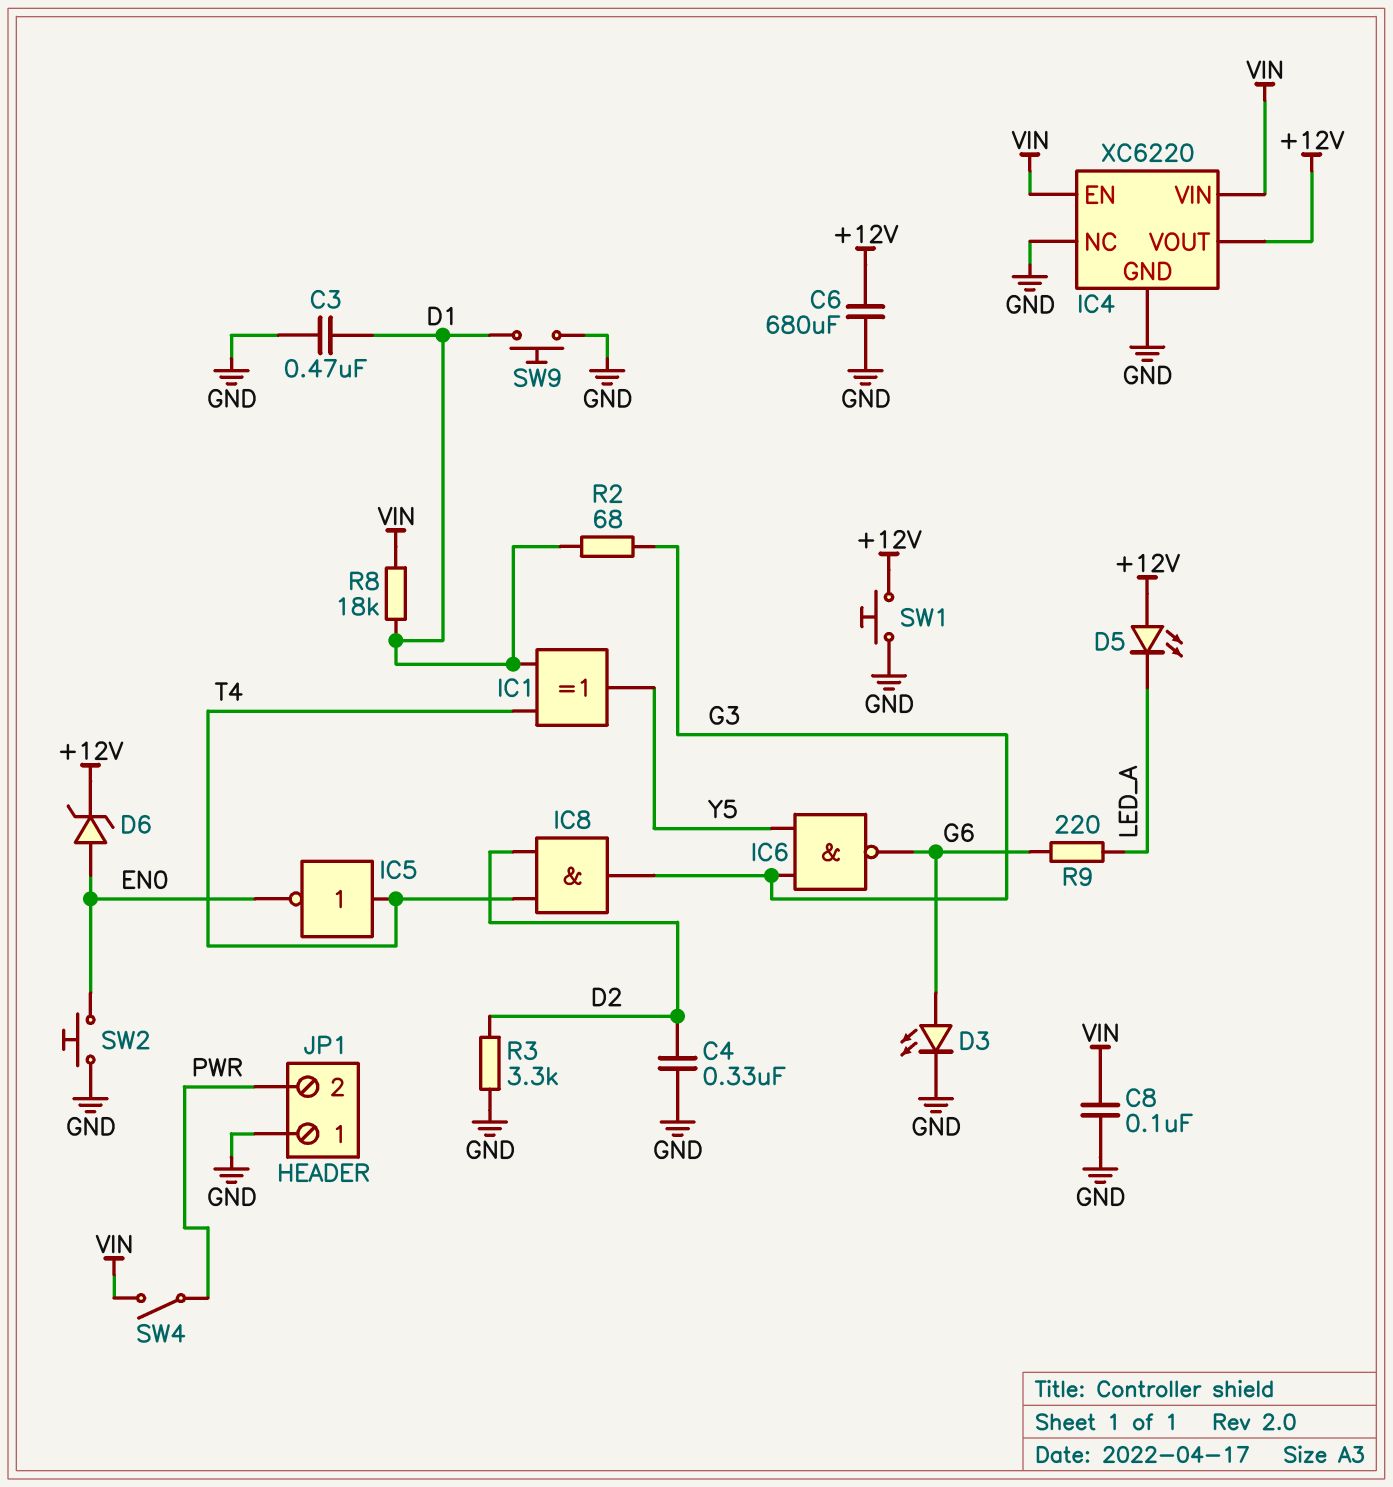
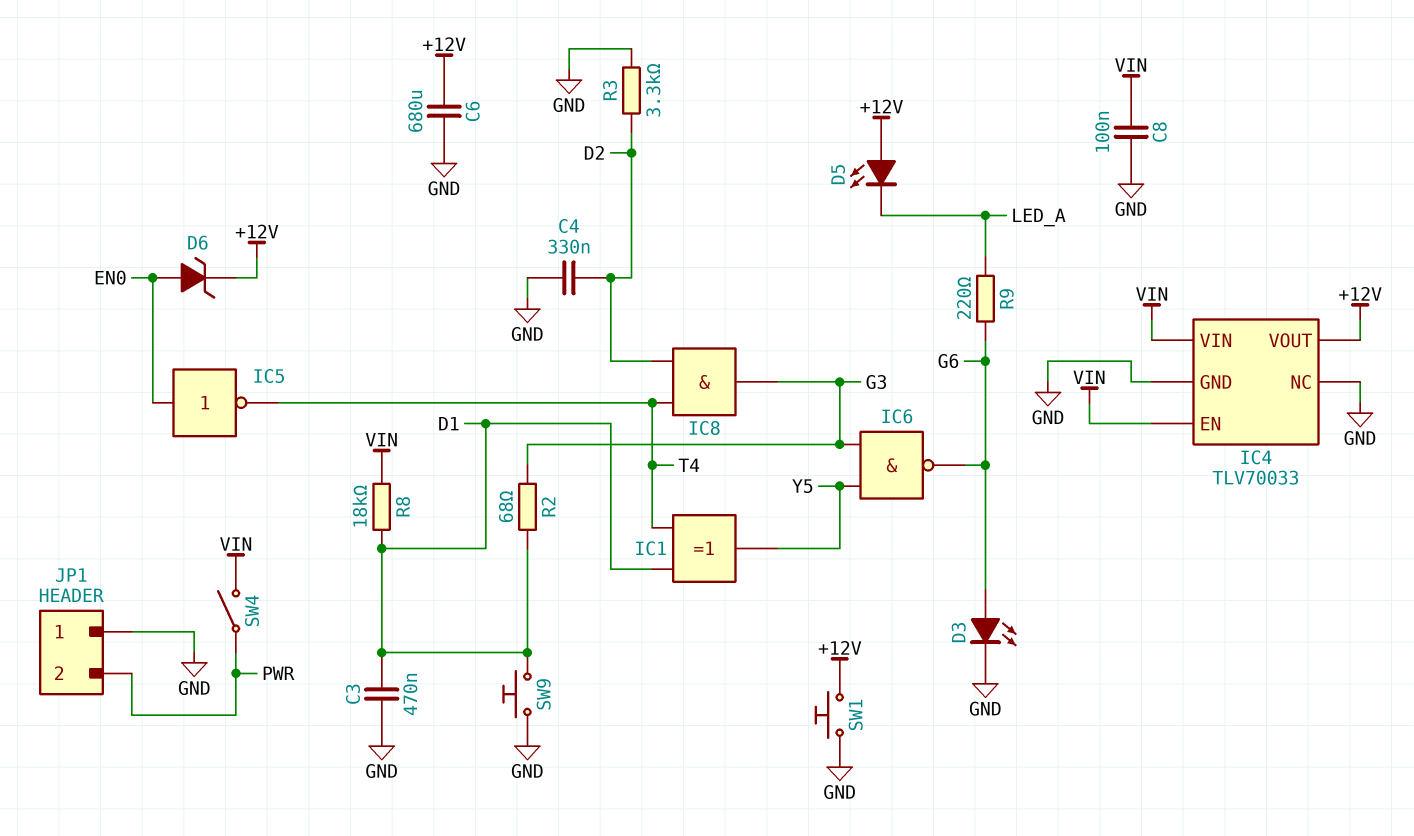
IC4: XC6220 -> TLV70033
IC5: NOT (in T4, out EN0) -> NOT (in EN0, out T4)
SW2: button (EN0, GND) -> none

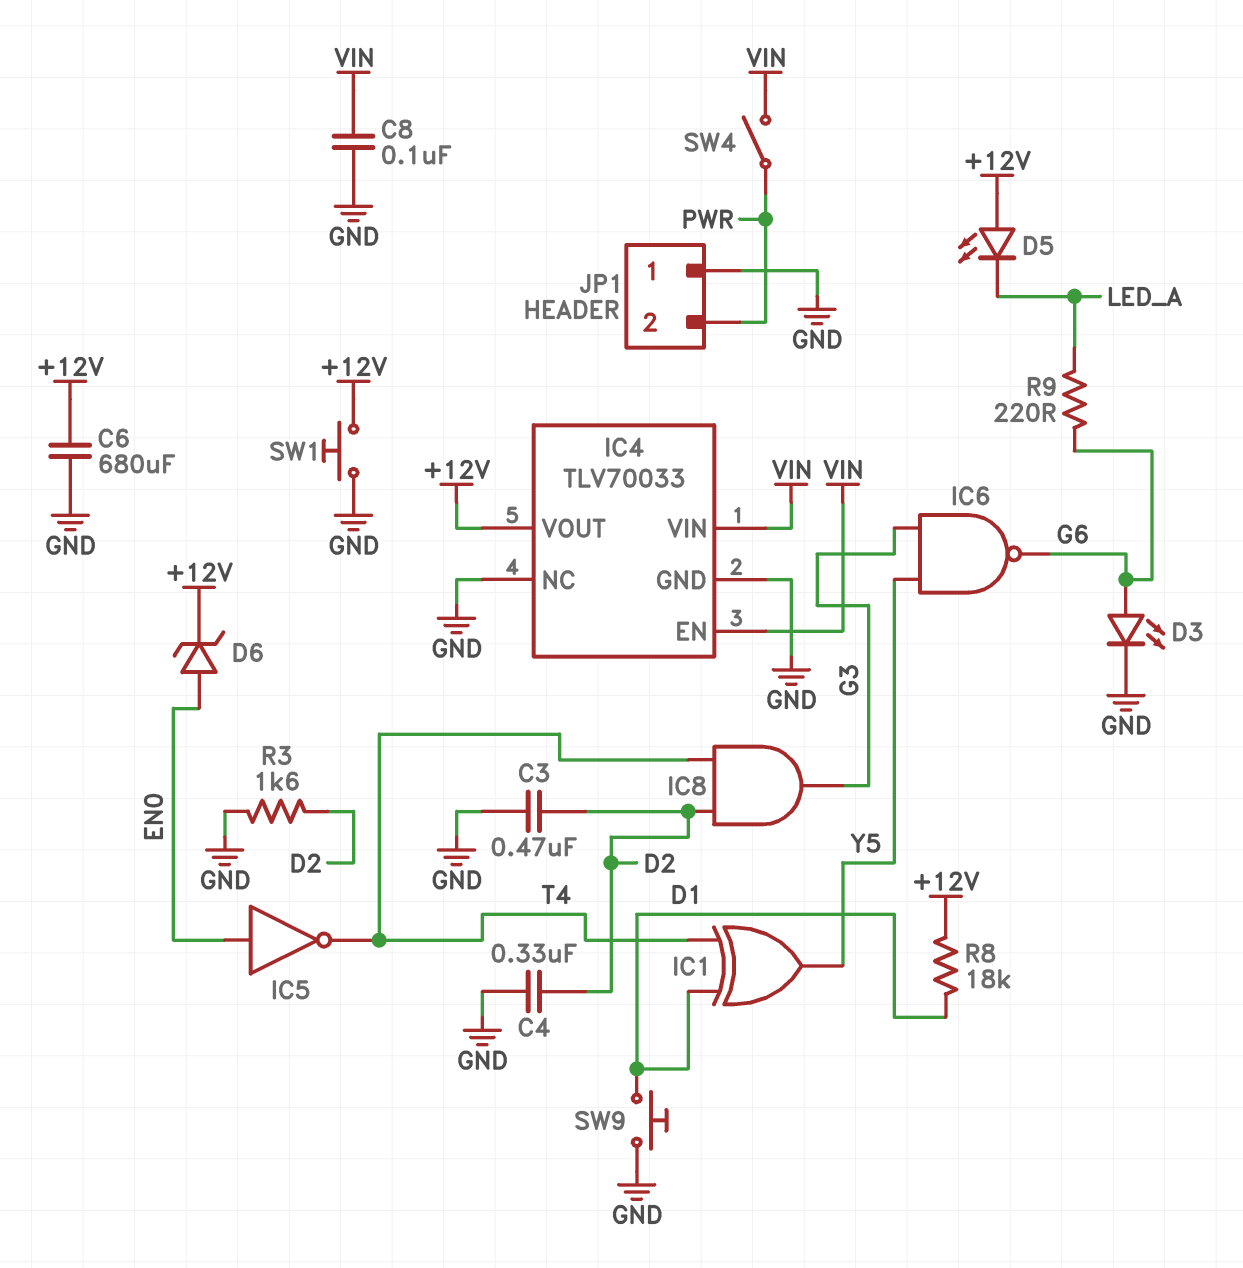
C3: 470nF (D1, GND) -> 470nF (D2, GND)
R2: 68 (D1, G3) -> none
R3: 3.3k (D2, GND) -> 1.6k (D2, GND)
R8: 18k (D1, VIN) -> 18k (+12V, D1)

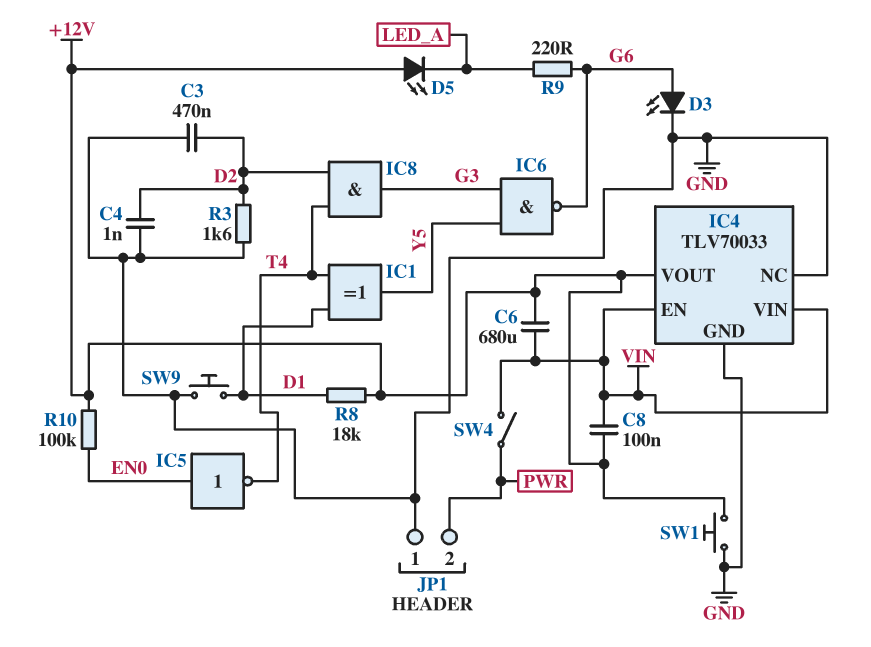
C4: 330nF (D2, GND) -> 1nF (D2, GND)
C6: 680uF (+12V, GND) -> 680uF (+12V, VIN)
C8: 100nF (GND, VIN) -> 100nF (+12V, VIN)
D6: zener (A EN0, K +12V) -> none
R10: none -> 100k (+12V, EN0)

